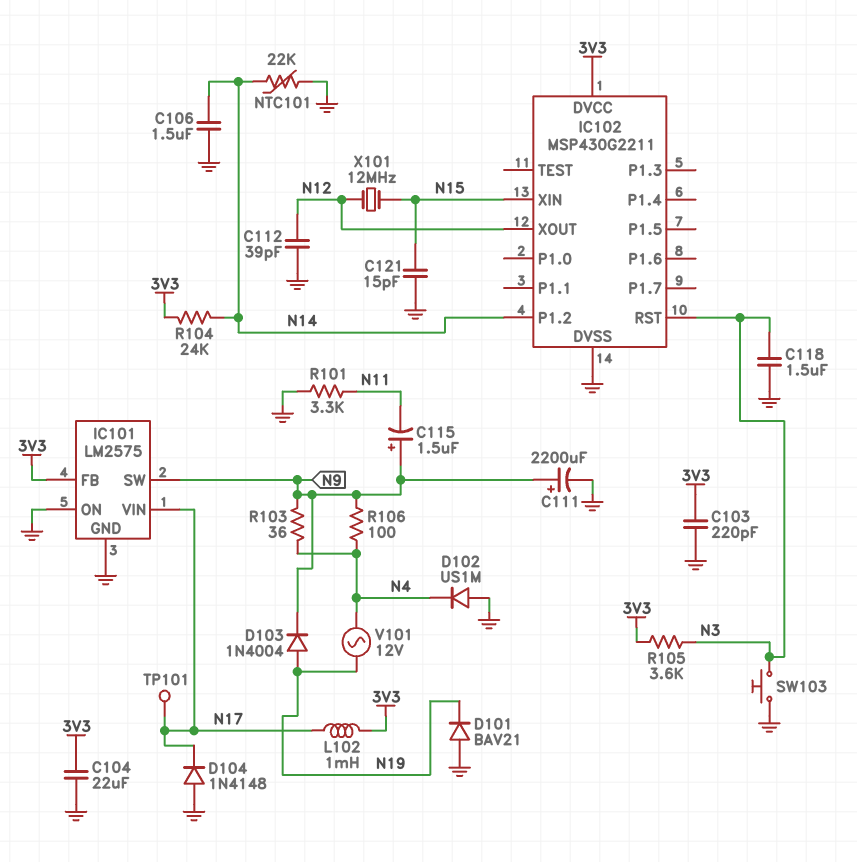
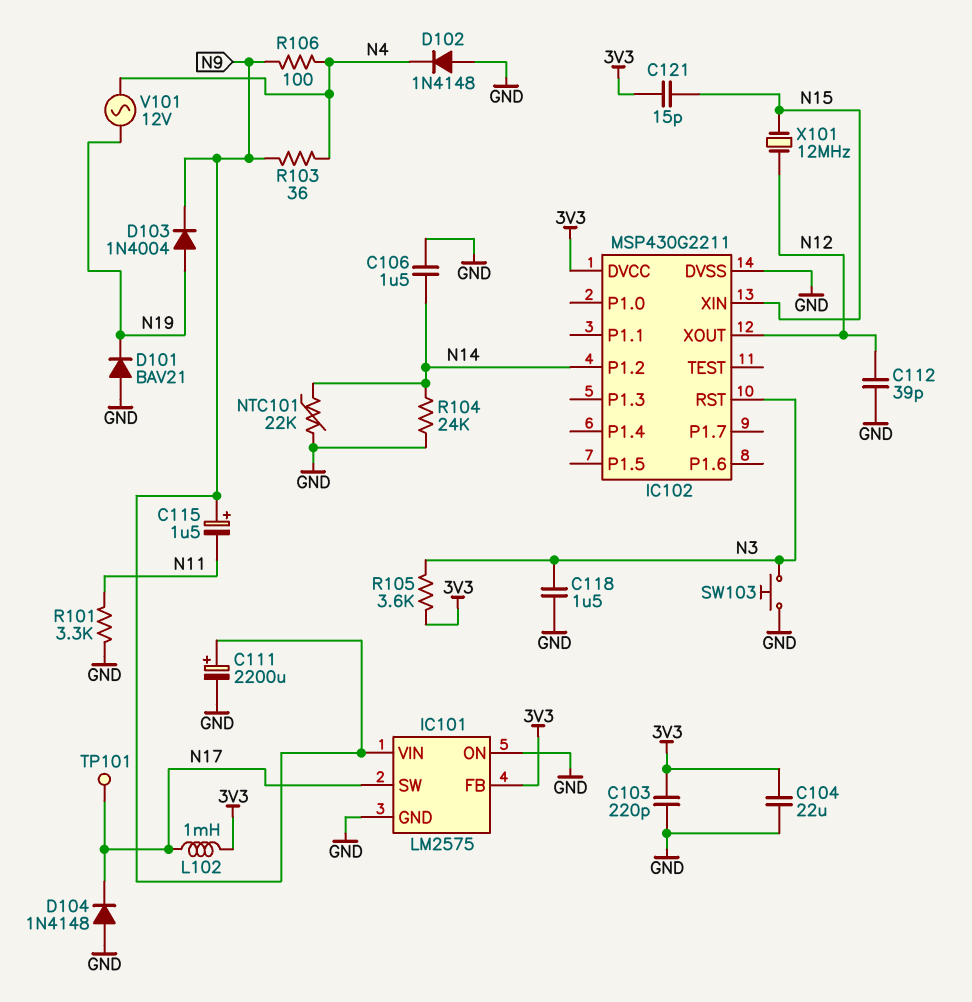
C121: 15pF (GND, N15) -> 15pF (3V3, N15)
D102: diode US1M (A GND, K N4) -> diode 1N4148 (A GND, K N4)
IC101 pin SW: N9 -> N17
IC101 pin VIN: N17 -> N9
R104: 24k (3V3, N14) -> 24k (GND, N14)

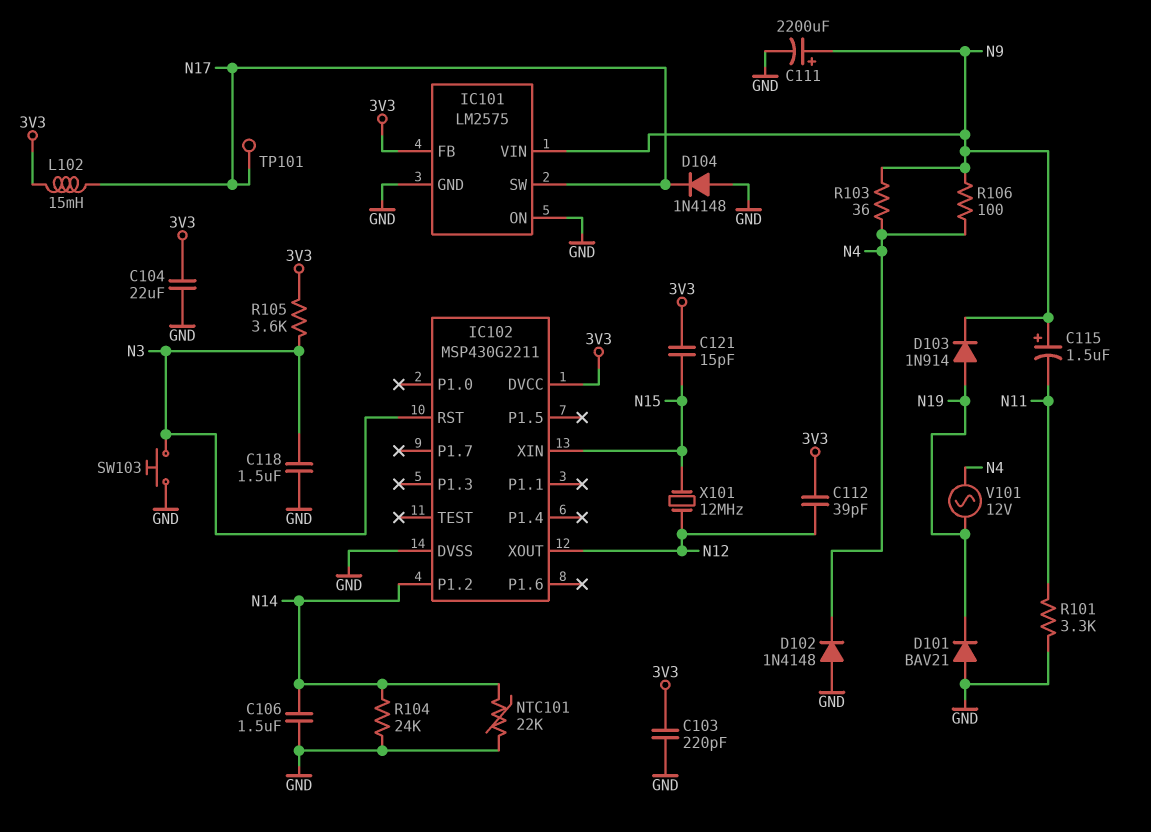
C112: 39pF (GND, N12) -> 39pF (3V3, N12)
D103: diode 1N4004 (A N19, K N9) -> diode 1N914 (A N19, K N9)
L102: 1mH (3V3, N17) -> 15mH (3V3, N17)

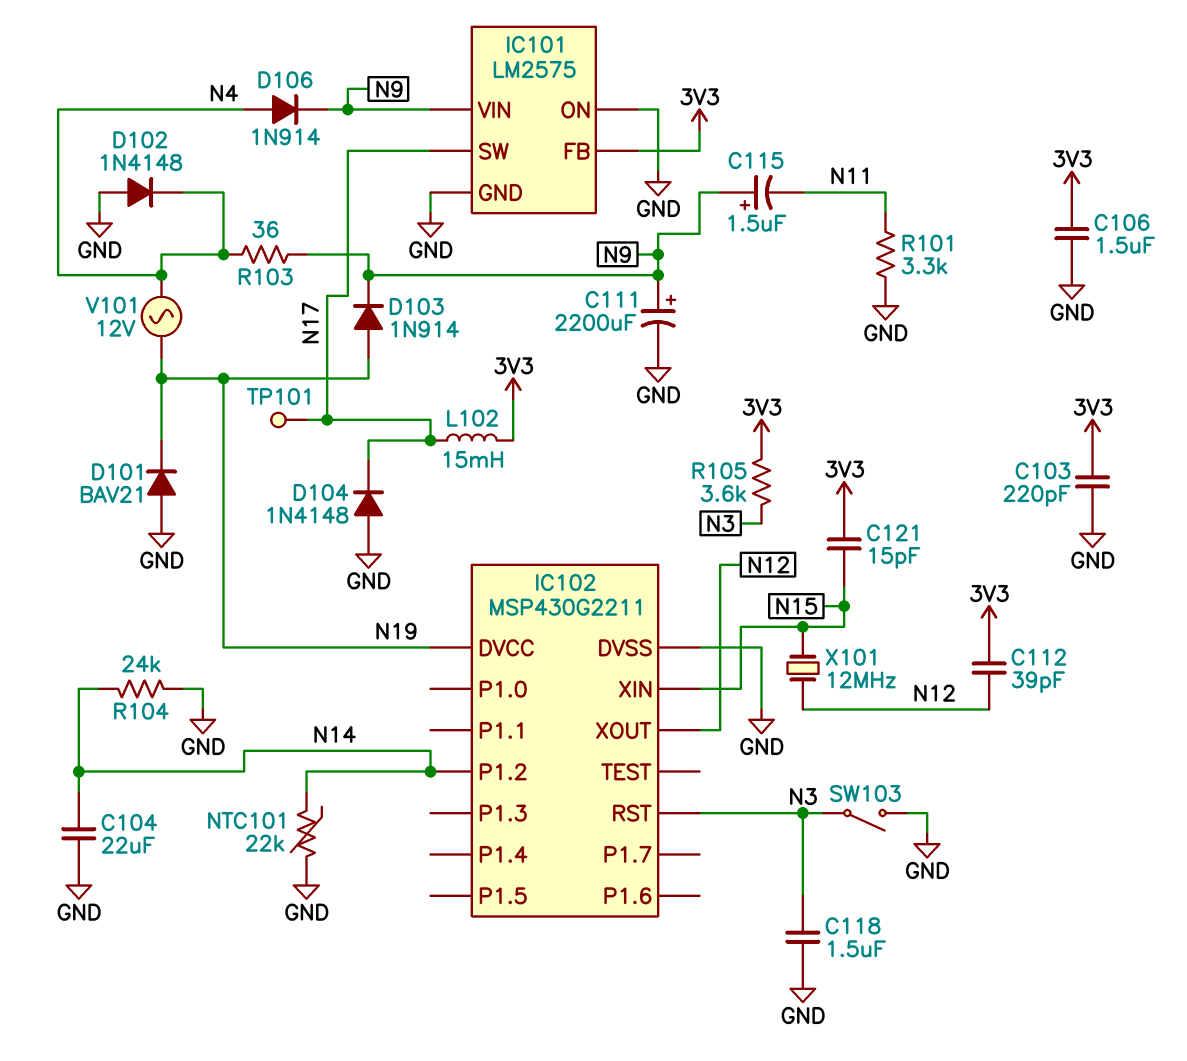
C104: 22uF (3V3, GND) -> 22uF (GND, N14)
C106: 1.5uF (GND, N14) -> 1.5uF (3V3, GND)
D106: none -> diode 1N914 (A N4, K N9)
IC102 pin DVCC: 3V3 -> N19
R106: 100 (N4, N9) -> none
SW103: button (GND, N3) -> switch (GND, N3)

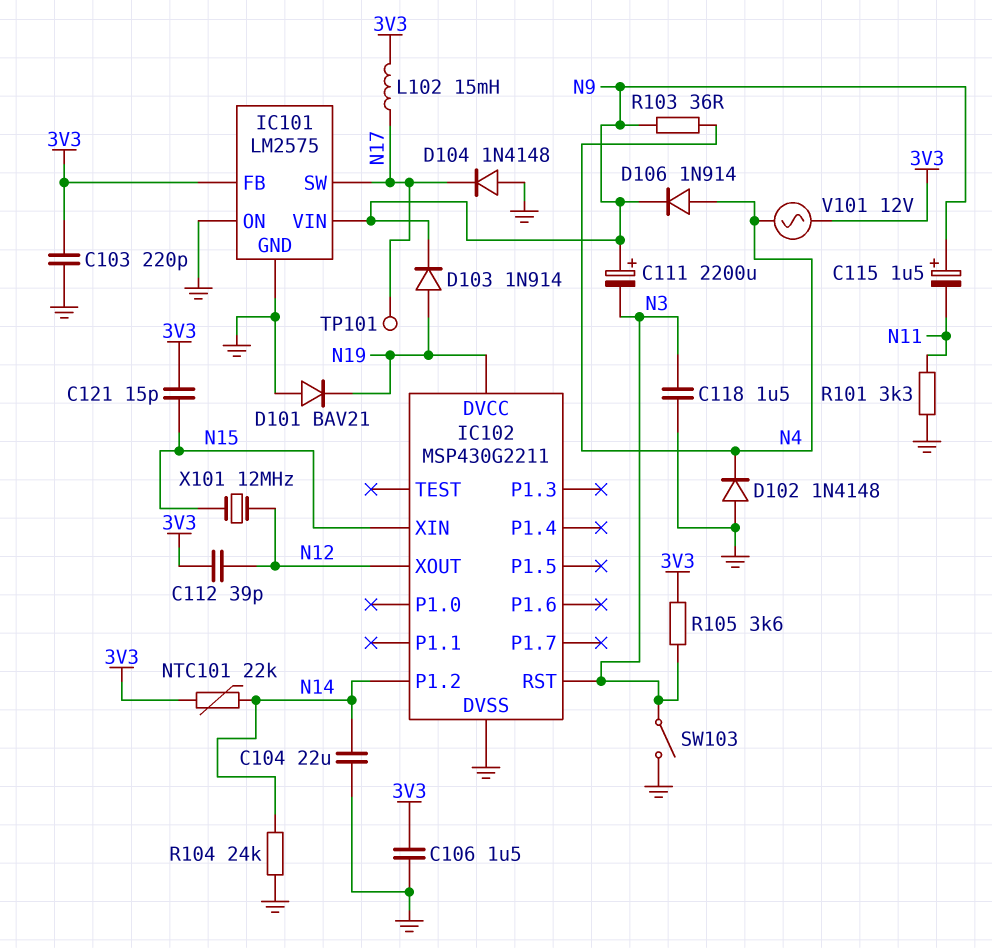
C111: 2200uF (plus N9, minus GND) -> 2200uF (plus N9, minus N3)
NTC101: 22k (GND, N14) -> 22k (3V3, N14)
V101: AC 12V (N4, N19) -> AC 12V (3V3, N4)

